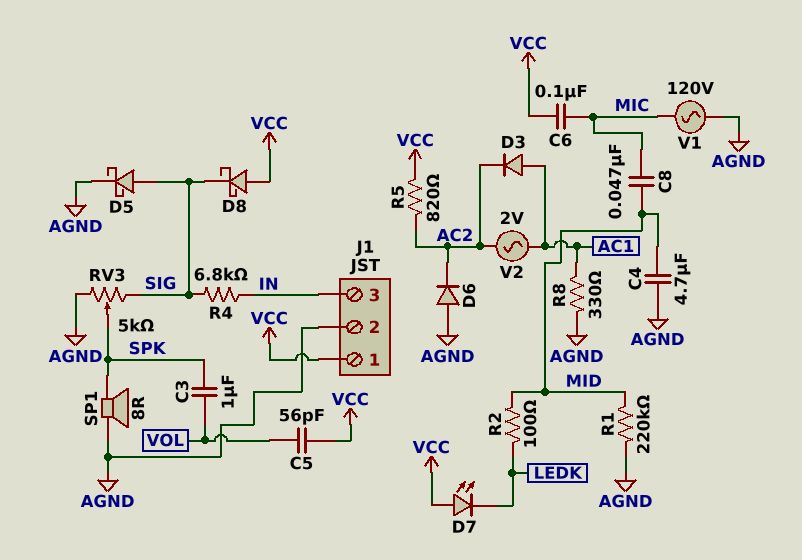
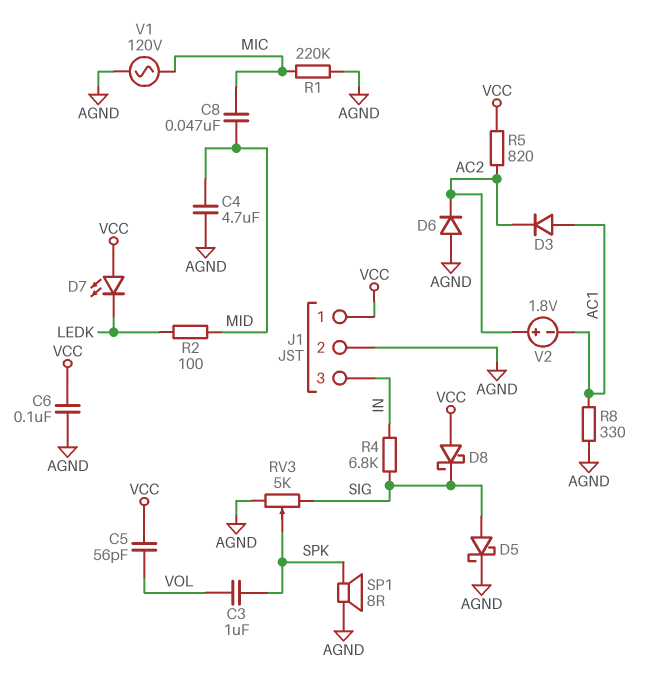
C6: 100nF (MIC, VCC) -> 100nF (AGND, VCC)
R1: 220k (AGND, MID) -> 220k (AGND, MIC)
V2: AC 2V (AC1, AC2) -> 1.8V (plus AC2, minus AC1)

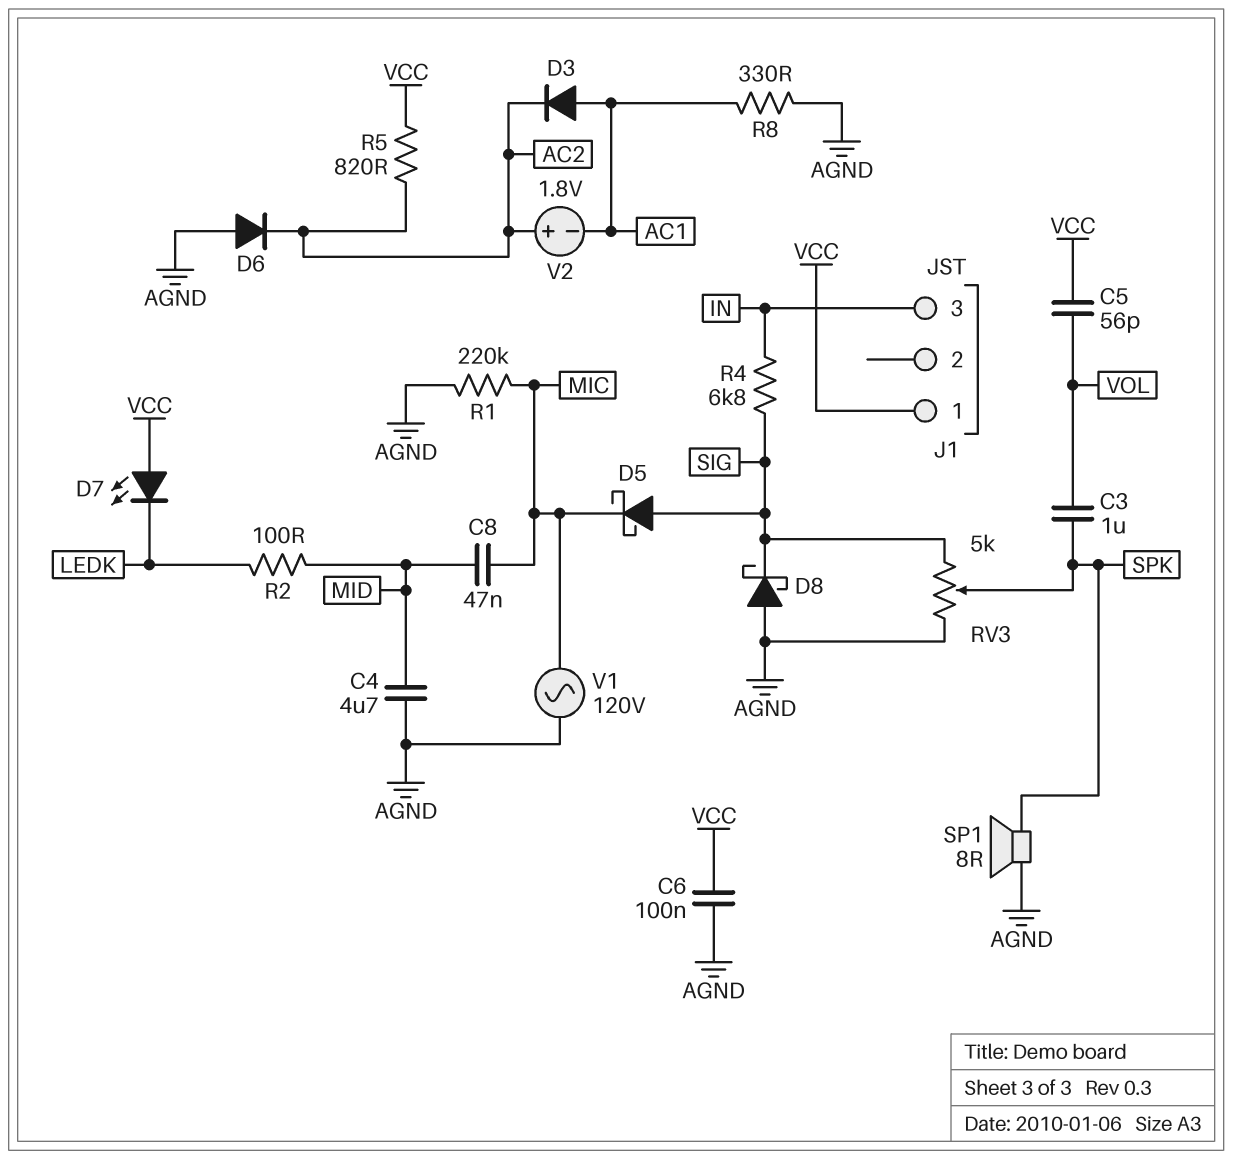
D5: schottky (A SIG, K AGND) -> schottky (A SIG, K MIC)
D8: schottky (A VCC, K SIG) -> schottky (A AGND, K SIG)
J1 pin 2: AGND -> none

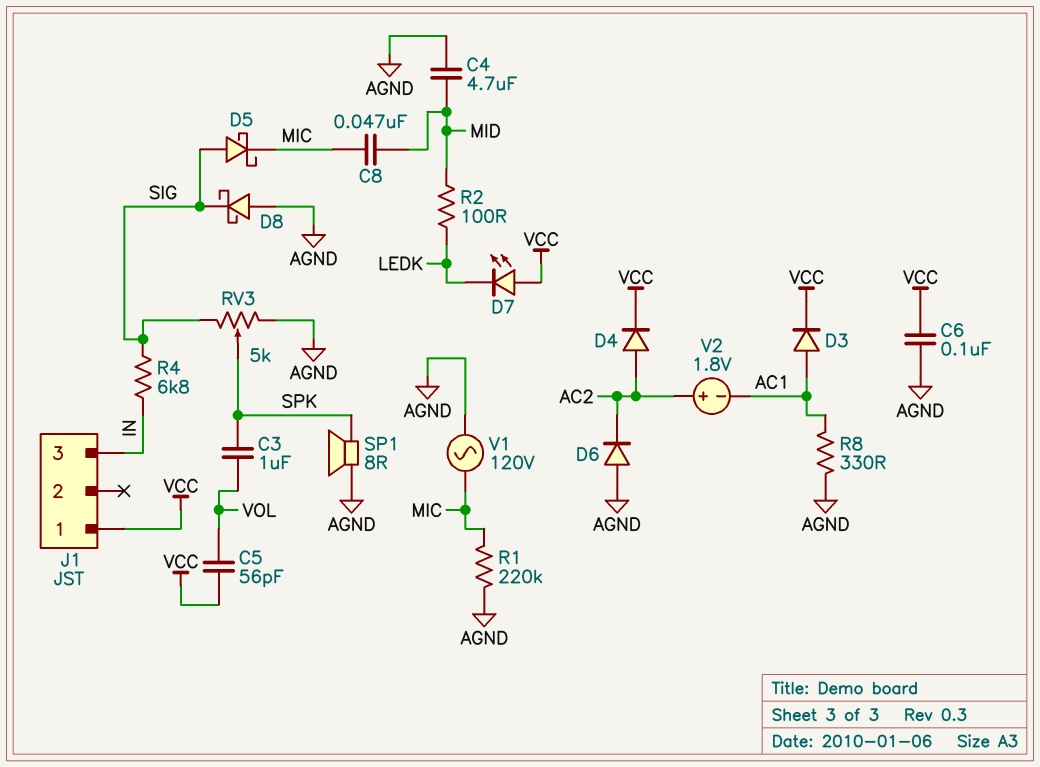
D3: diode (A AC1, K AC2) -> diode (A AC1, K VCC)
D4: none -> diode (A AC2, K VCC)
R5: 820 (AC2, VCC) -> none

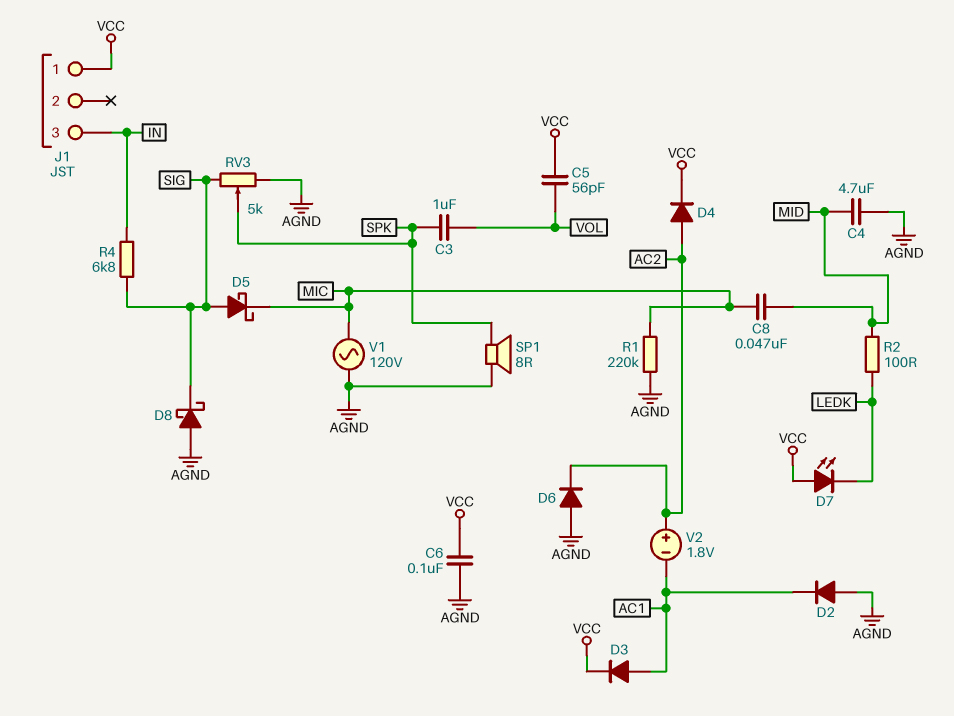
D2: none -> diode (A AGND, K AC1)
R8: 330 (AC1, AGND) -> none

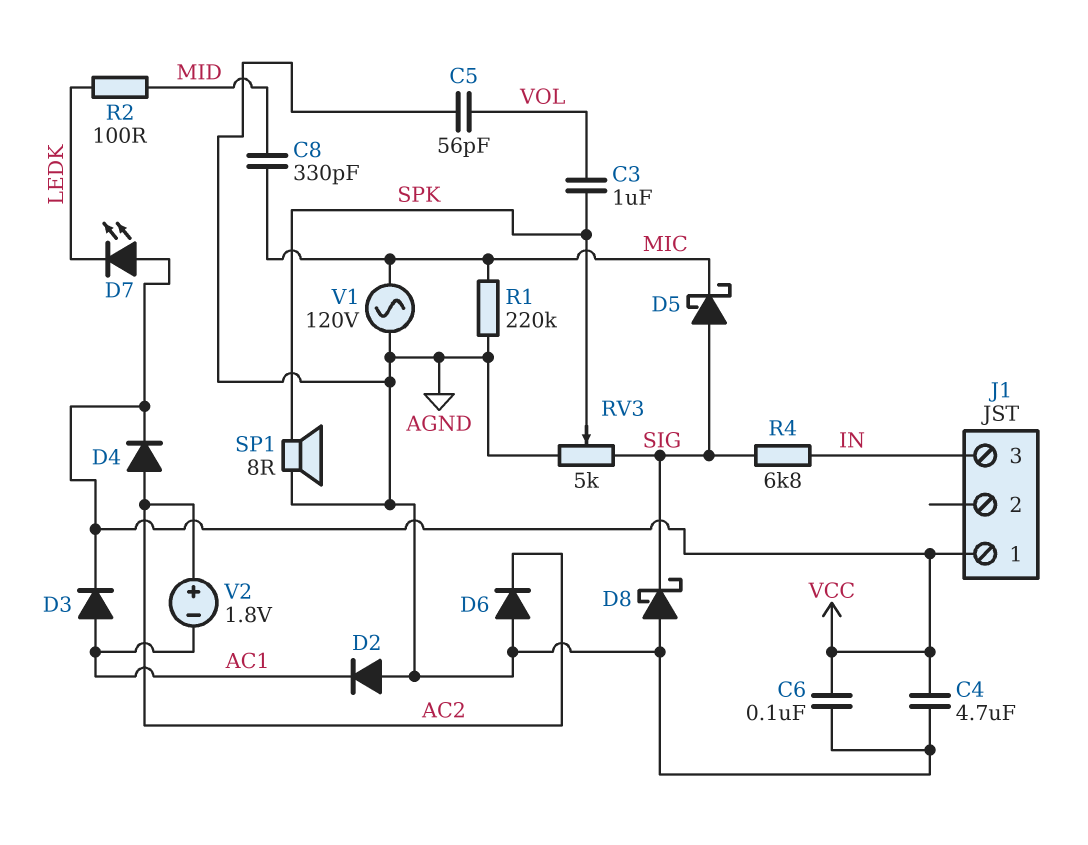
C4: 4.7uF (AGND, MID) -> 4.7uF (AGND, VCC)
C5: 56pF (VCC, VOL) -> 56pF (AGND, VOL)
C8: 47nF (MIC, MID) -> 330pF (MIC, MID)

